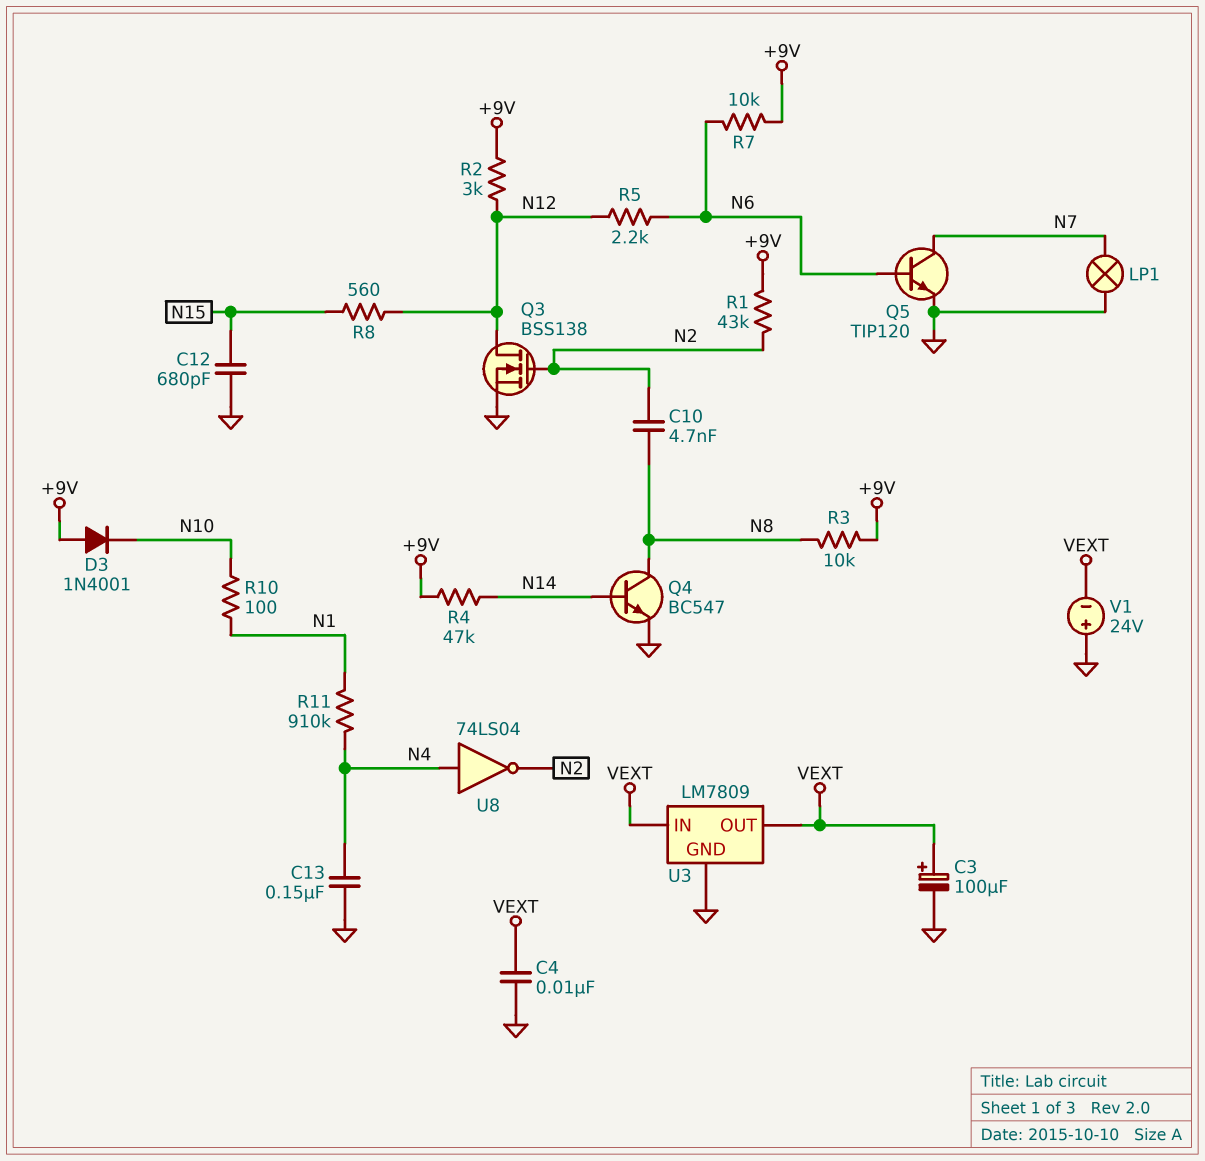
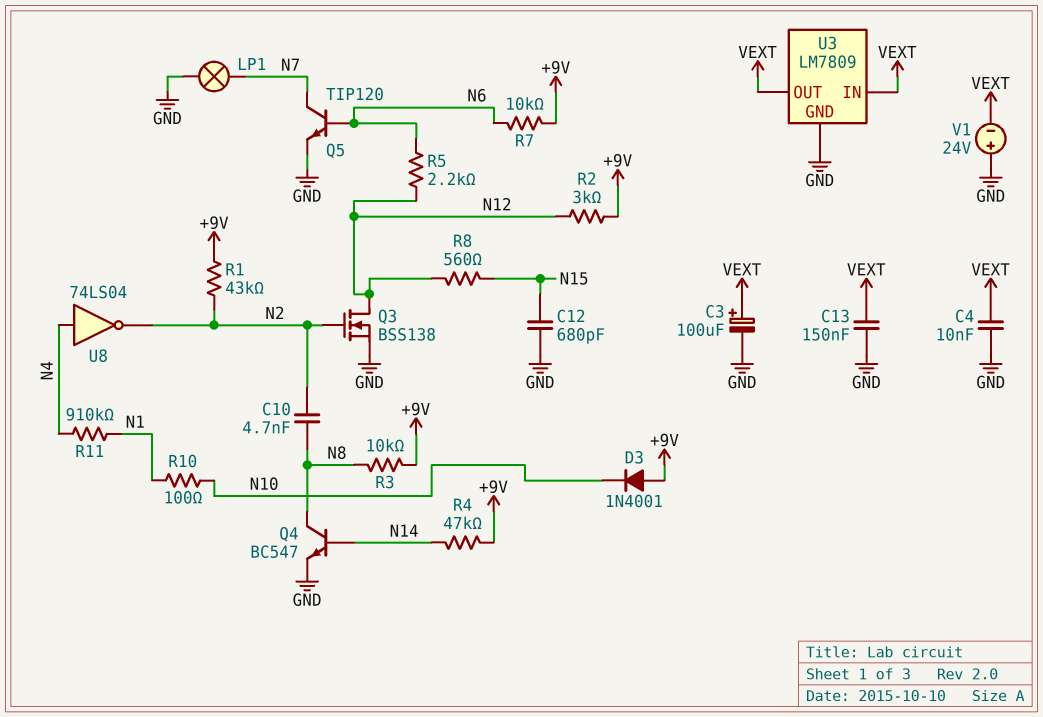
C13: 150nF (GND, N4) -> 150nF (GND, VEXT)

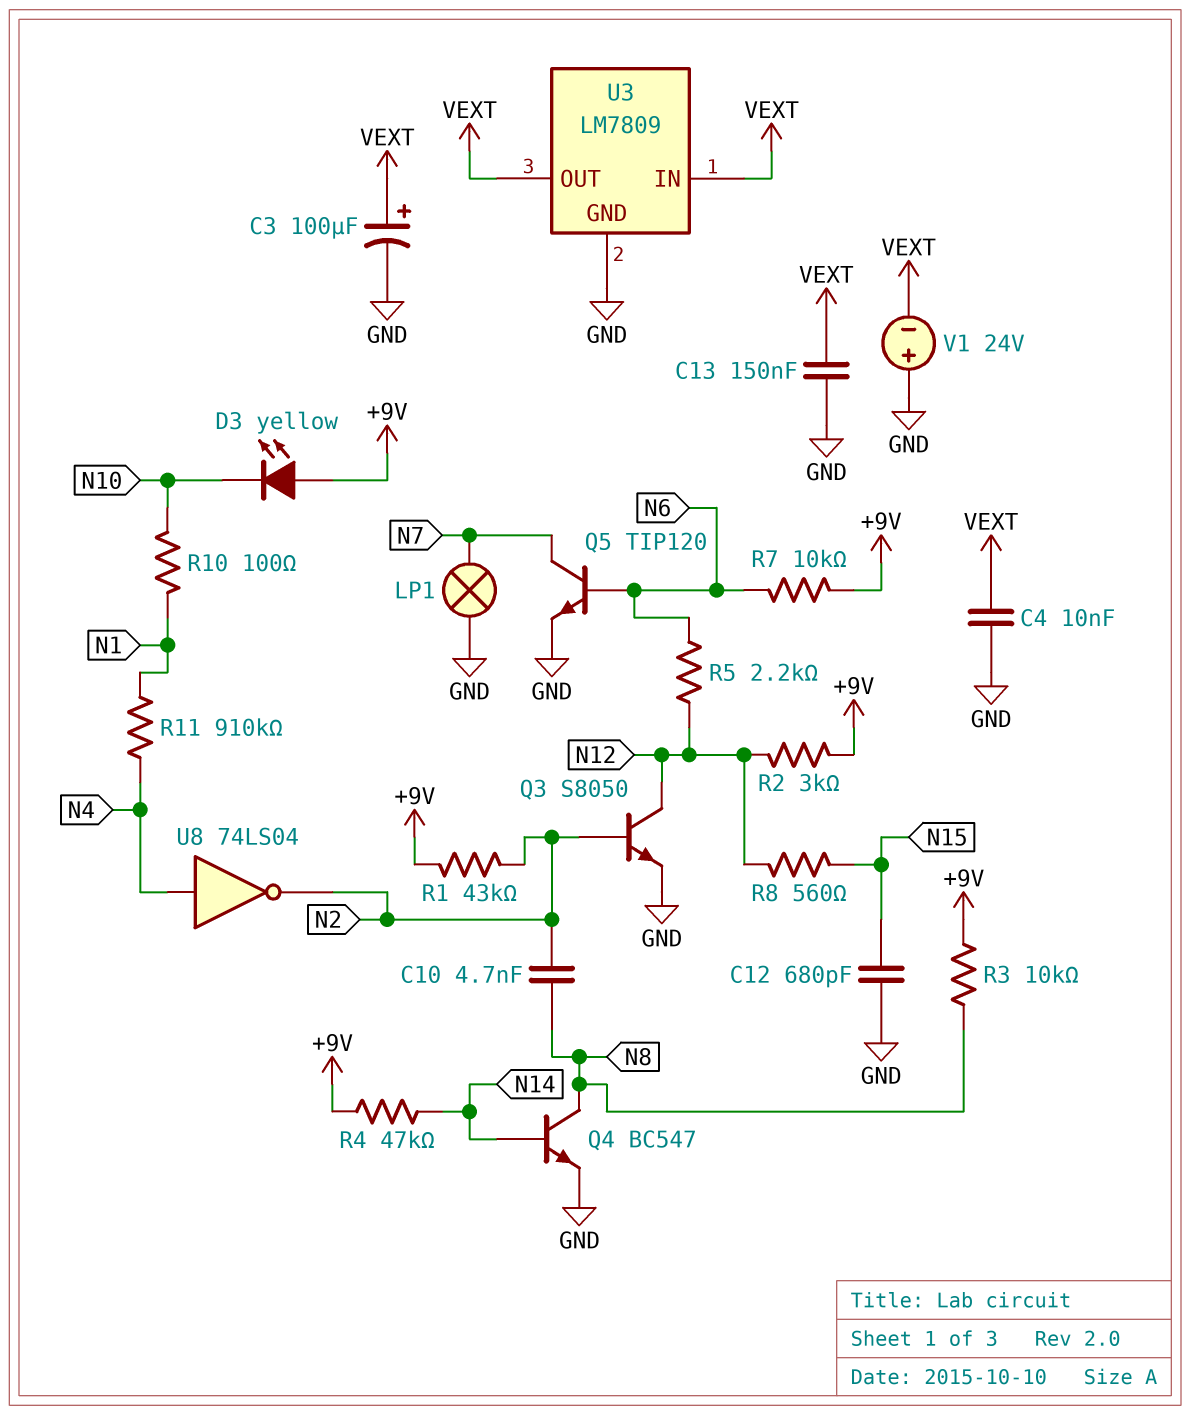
D3: diode 1N4001 (A +9V, K N10) -> LED yellow (A +9V, K N10)
Q3: NMOS BSS138 (G N2, D N12, S GND) -> NPN S8050 (B N2, C N12, E GND)

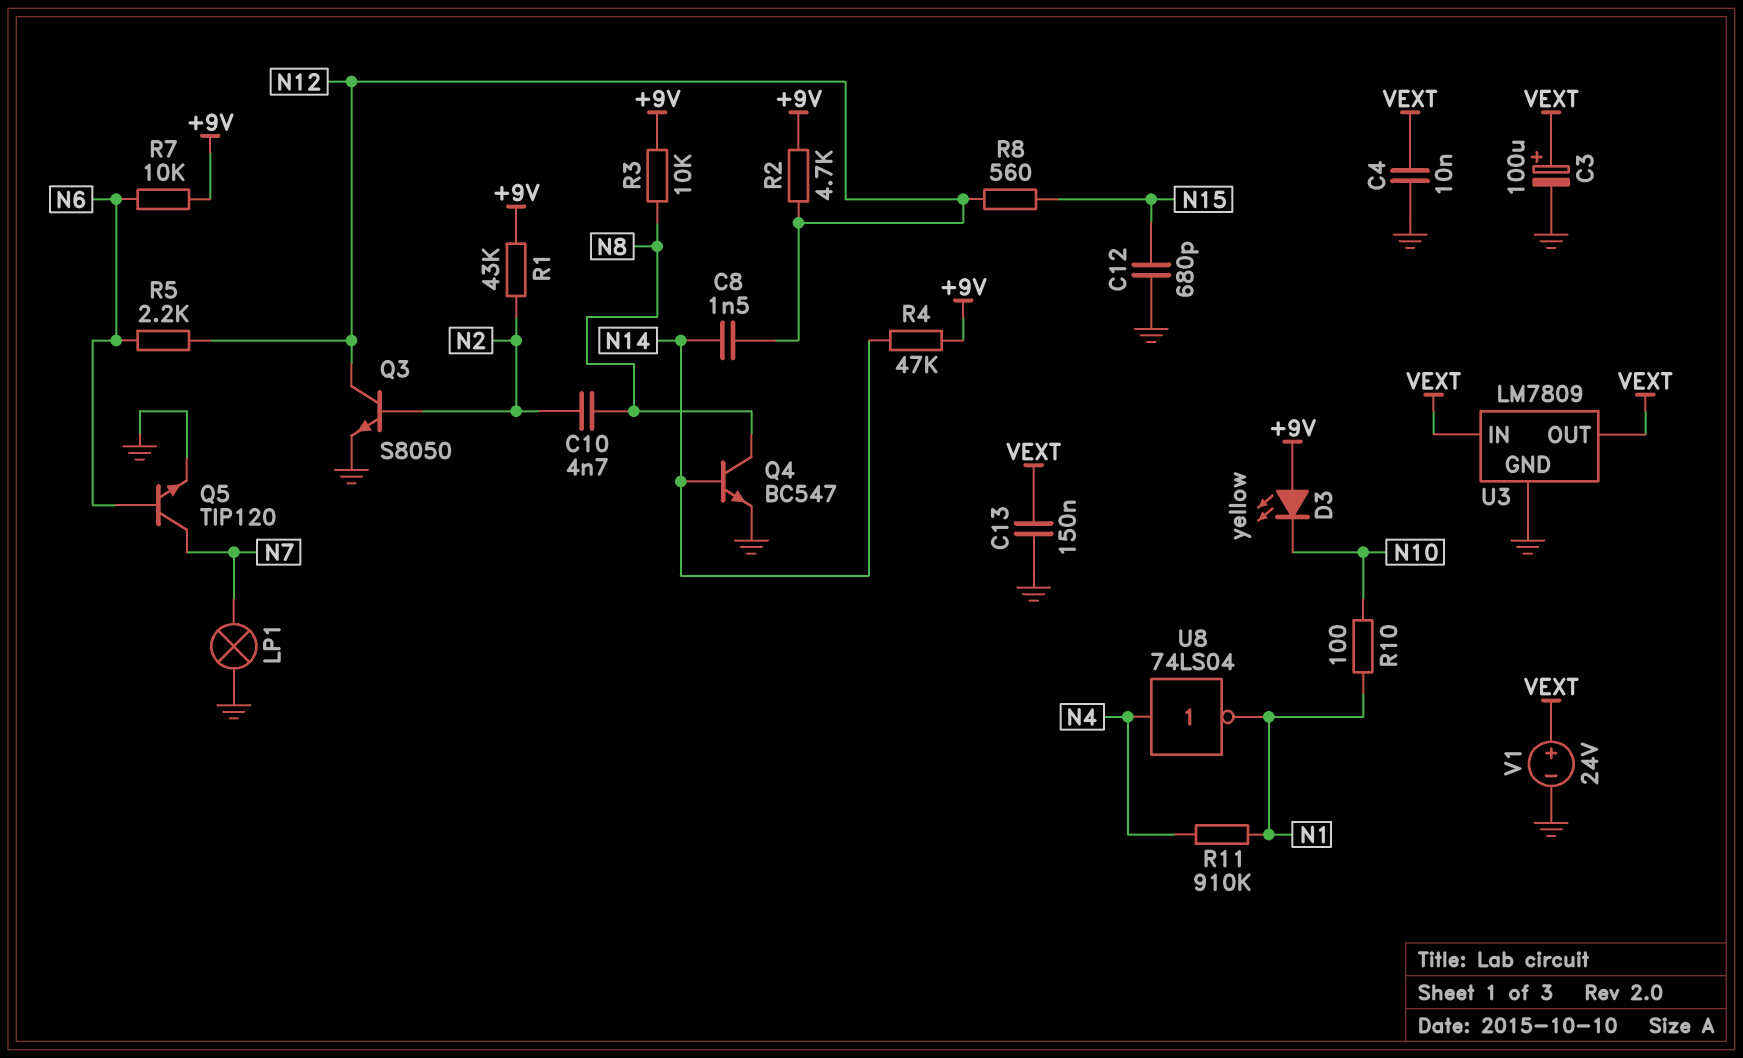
C8: none -> 1.5nF (N12, N14)
R2: 3k (+9V, N12) -> 4.7k (+9V, N12)
U8: NOT 74LS04 (in N4, out N2) -> NOT 74LS04 (in N4, out N1)
V1: 24V (plus GND, minus VEXT) -> 24V (plus VEXT, minus GND)

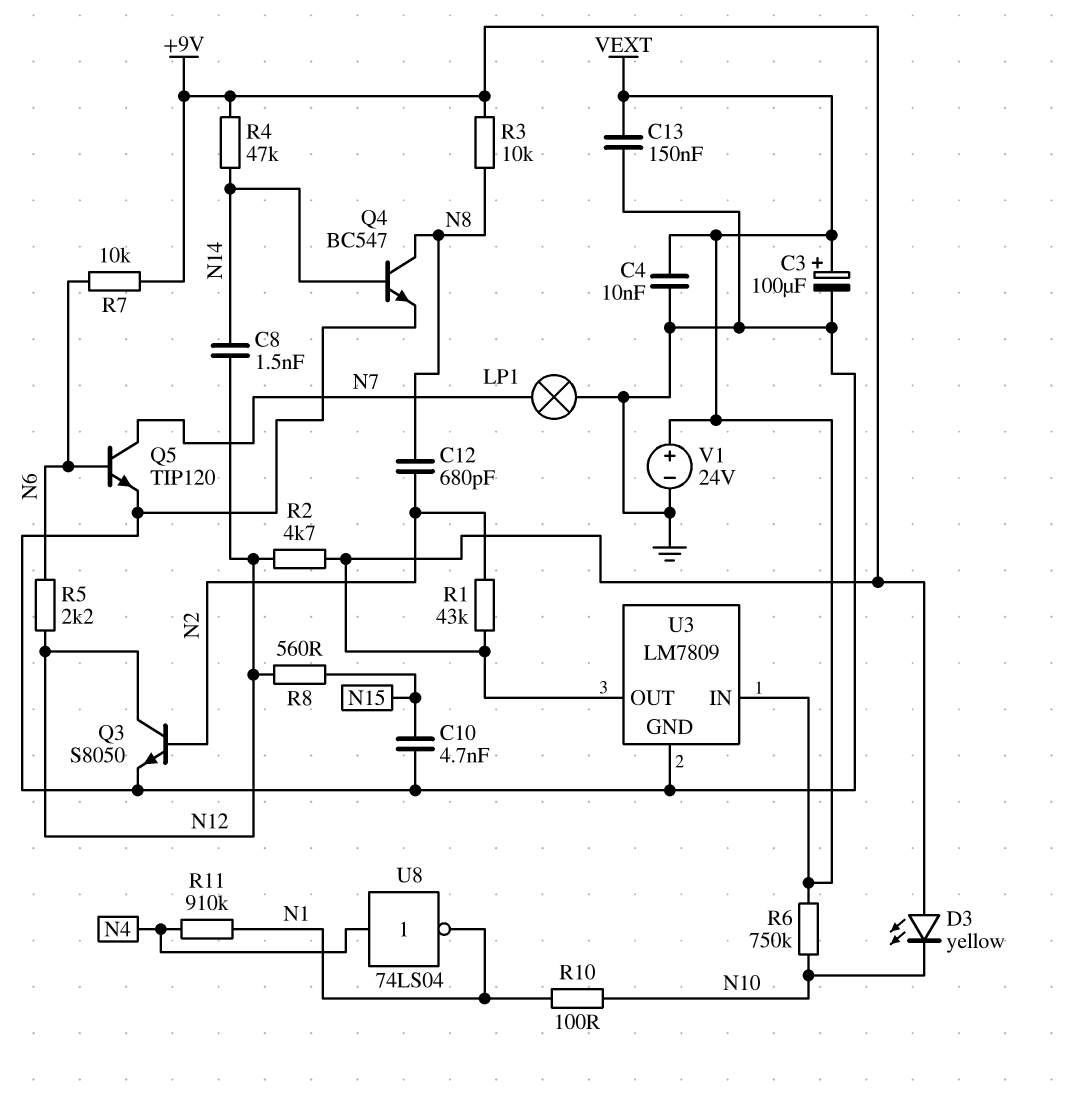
C10: 4.7nF (N2, N8) -> 4.7nF (GND, N15)
C12: 680pF (GND, N15) -> 680pF (N2, N8)
R6: none -> 750k (N10, VEXT)
U3 pin OUT: VEXT -> +9V

